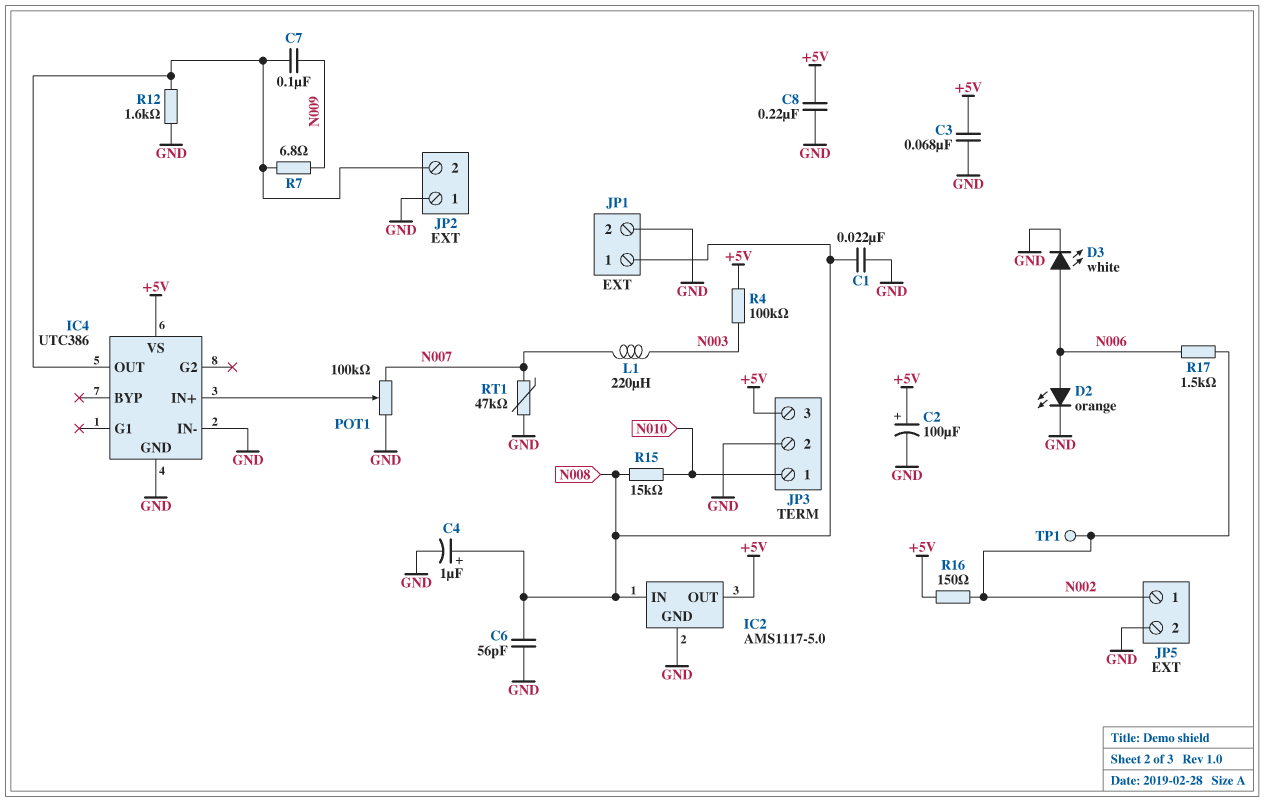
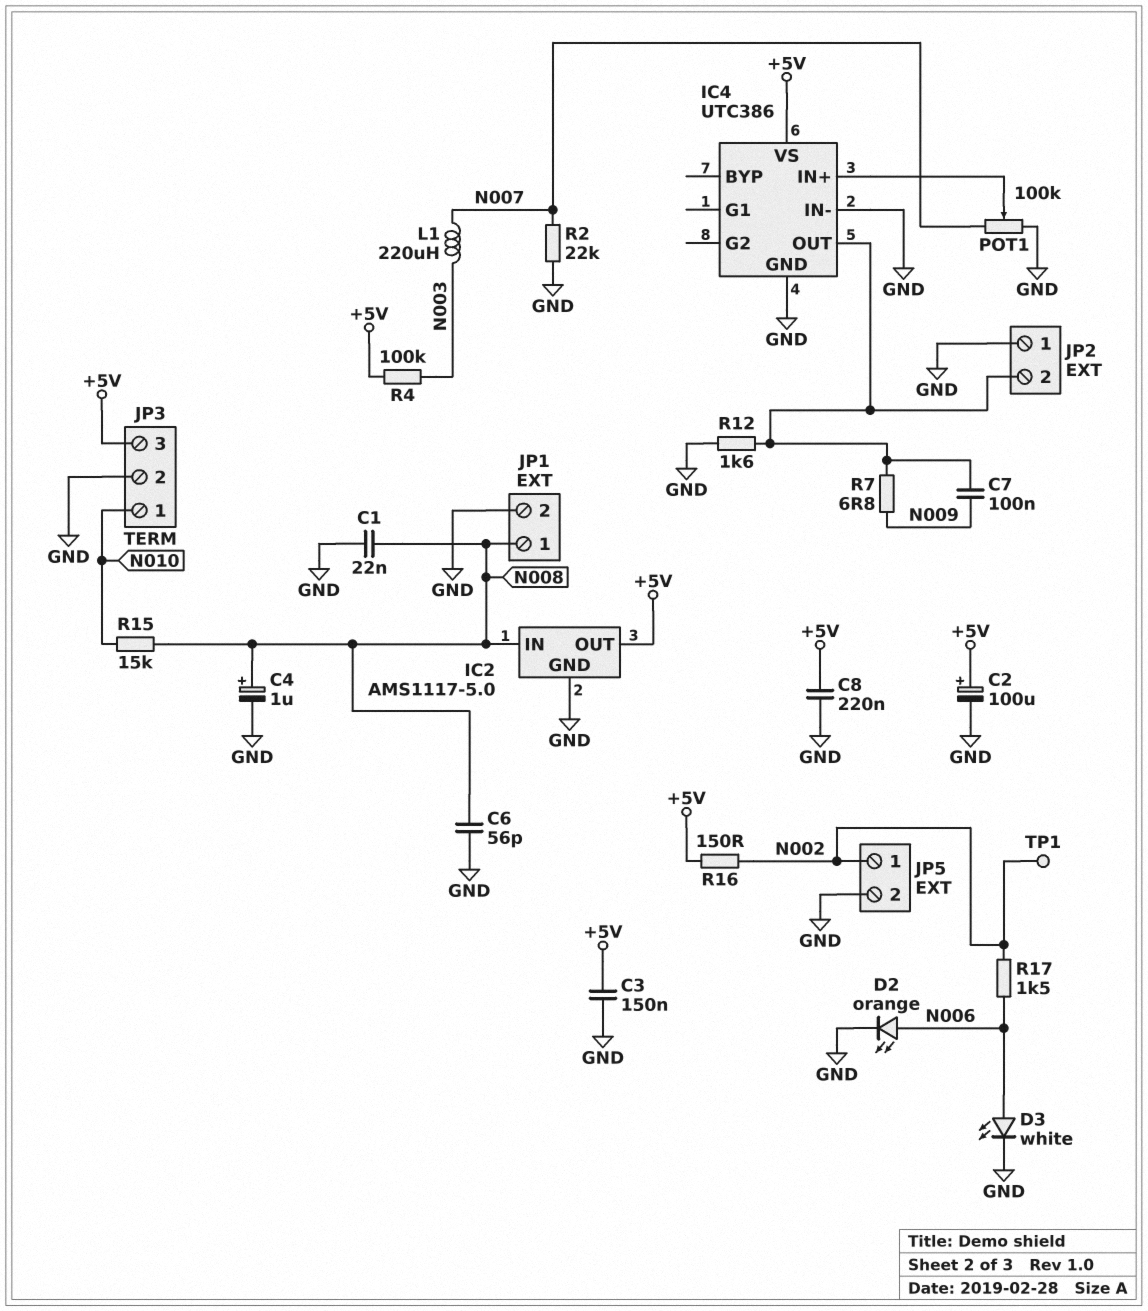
C3: 68nF (+5V, GND) -> 150nF (+5V, GND)
R2: none -> 22k (GND, N007)
RT1: 47k (GND, N007) -> none

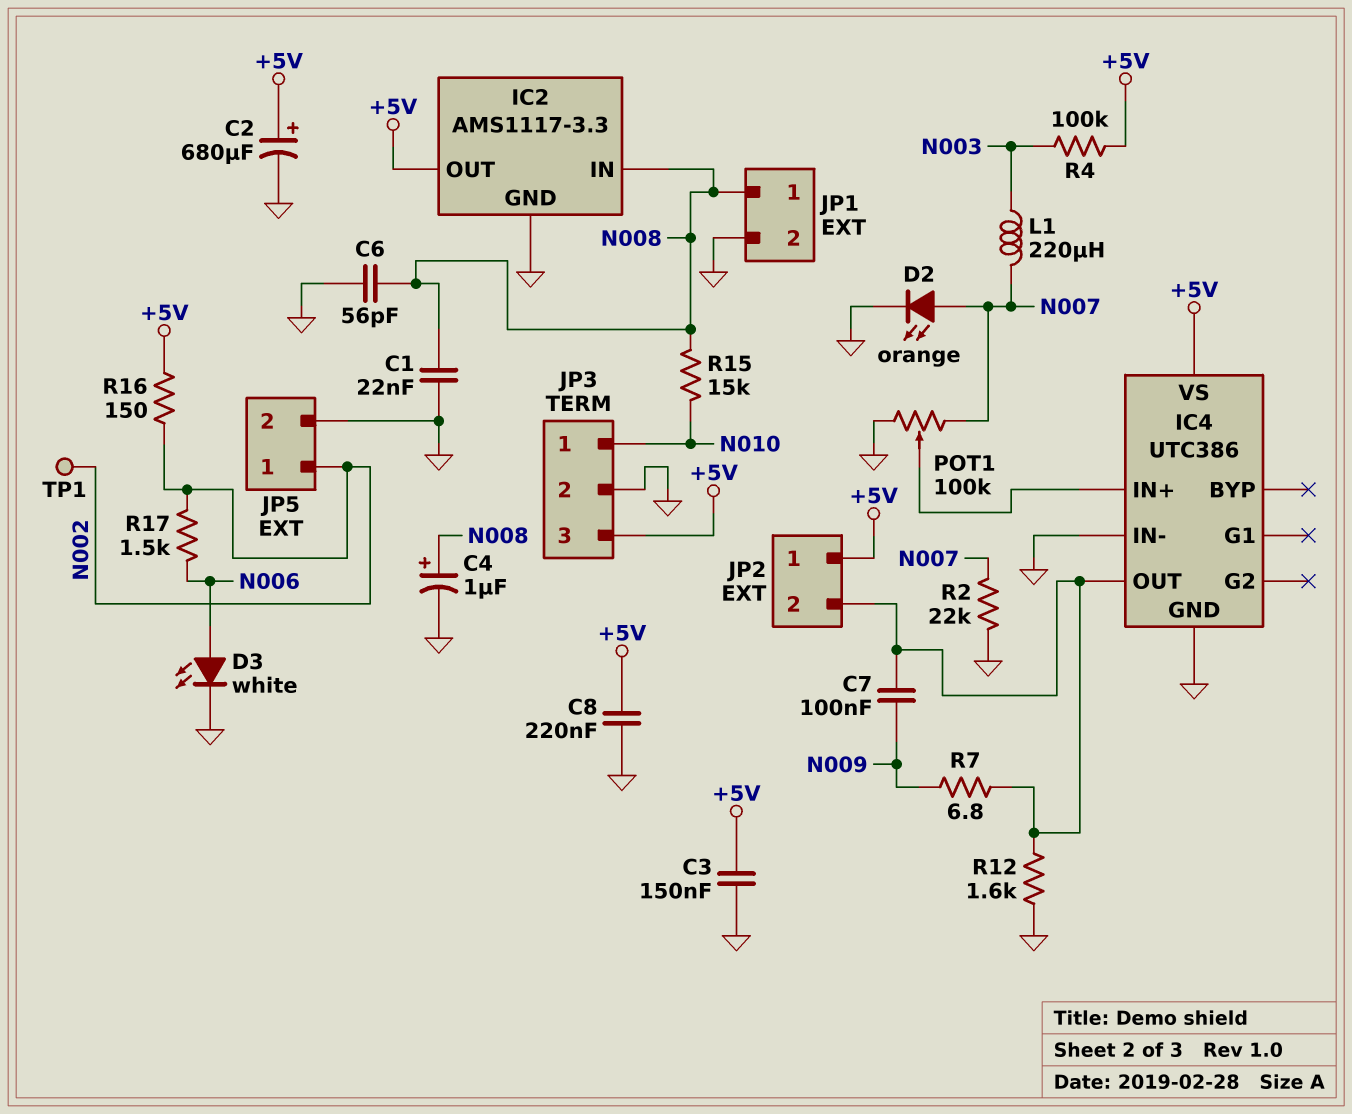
C2: 100uF (plus +5V, minus GND) -> 680uF (plus +5V, minus GND)
D2: LED orange (A N006, K GND) -> LED orange (A N007, K GND)
IC2: AMS1117-5.0 -> AMS1117-3.3
JP2 pin 1: GND -> +5V

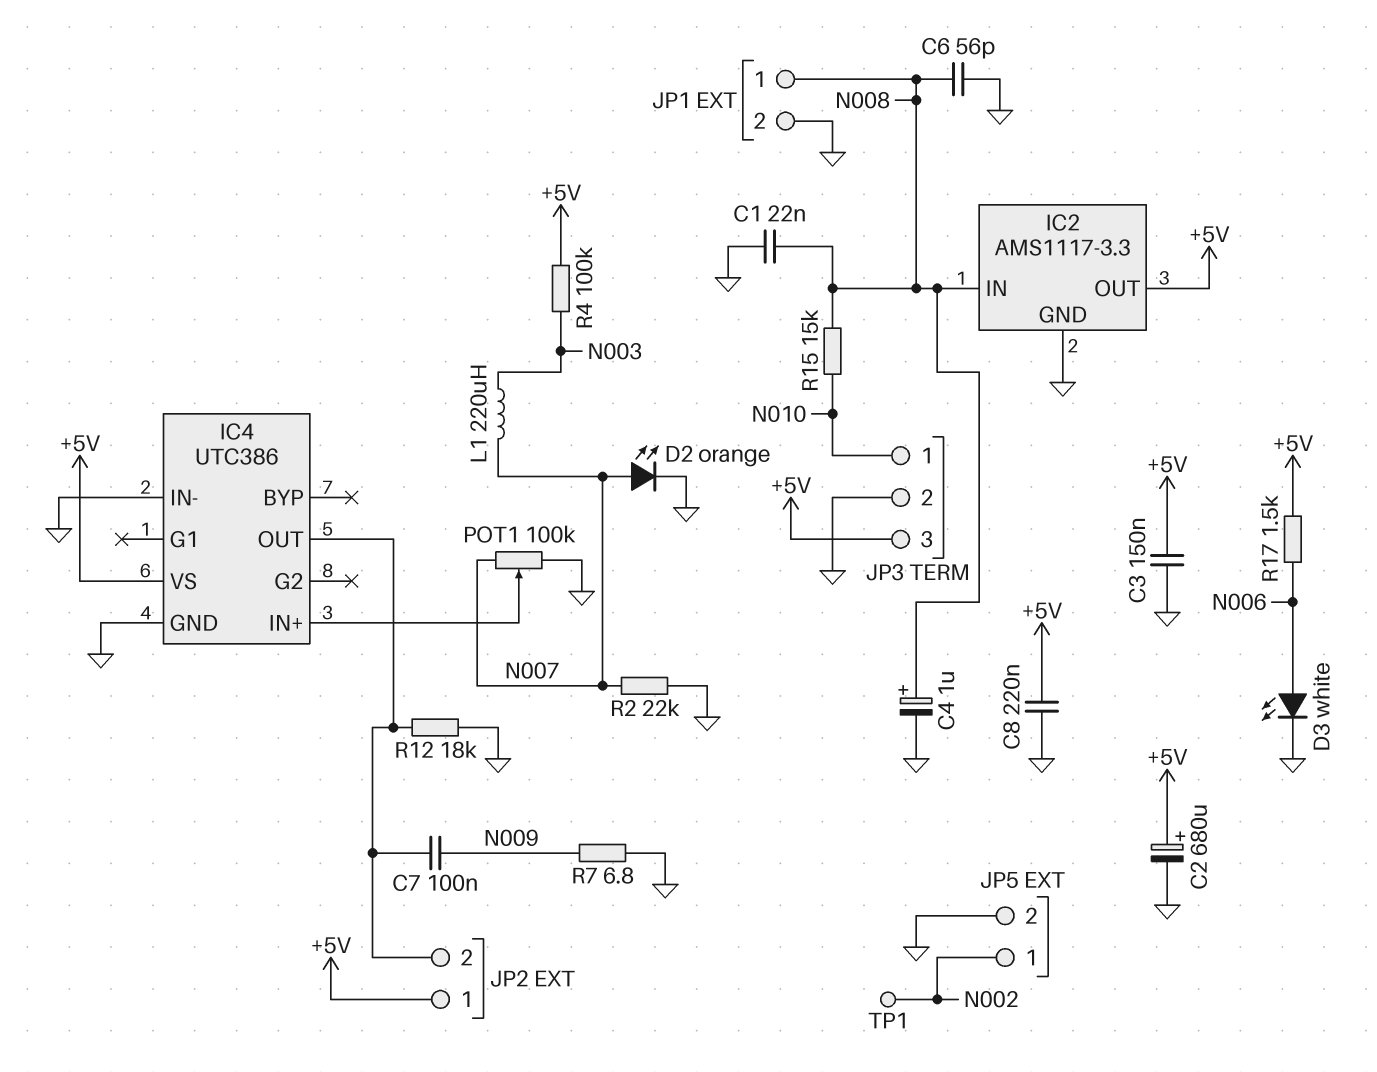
R7: 6.8 (IC4/OUT, N009) -> 6.8 (GND, N009)
R12: 1.6k (GND, IC4/OUT) -> 18k (GND, IC4/OUT)
R16: 150 (+5V, N002) -> none
R17: 1.5k (N002, N006) -> 1.5k (+5V, N006)

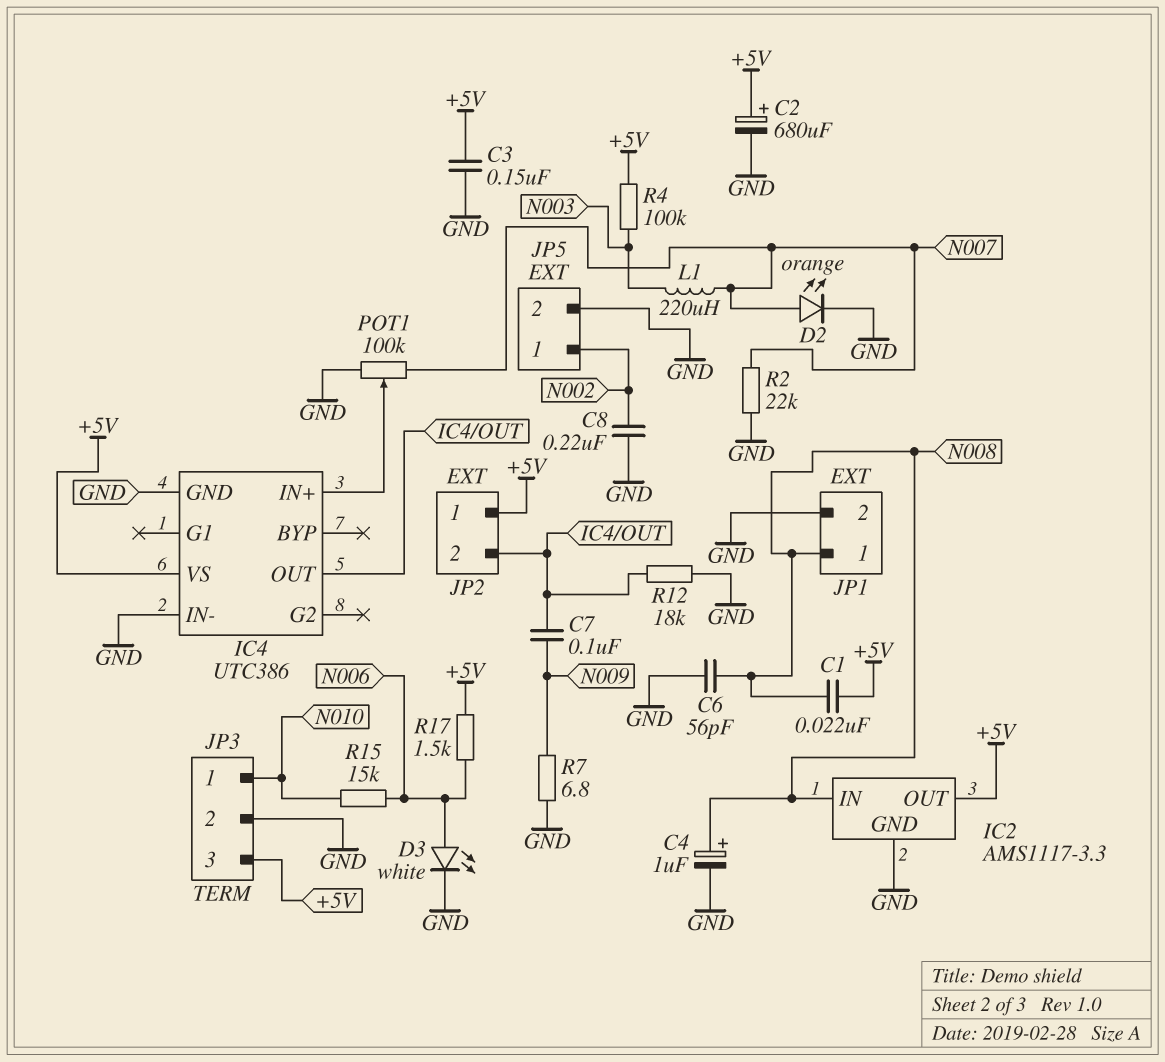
C1: 22nF (GND, N008) -> 22nF (+5V, N008)
C8: 220nF (+5V, GND) -> 220nF (GND, N002)
R15: 15k (N008, N010) -> 15k (N006, N010)
TP1: test point (N002) -> none

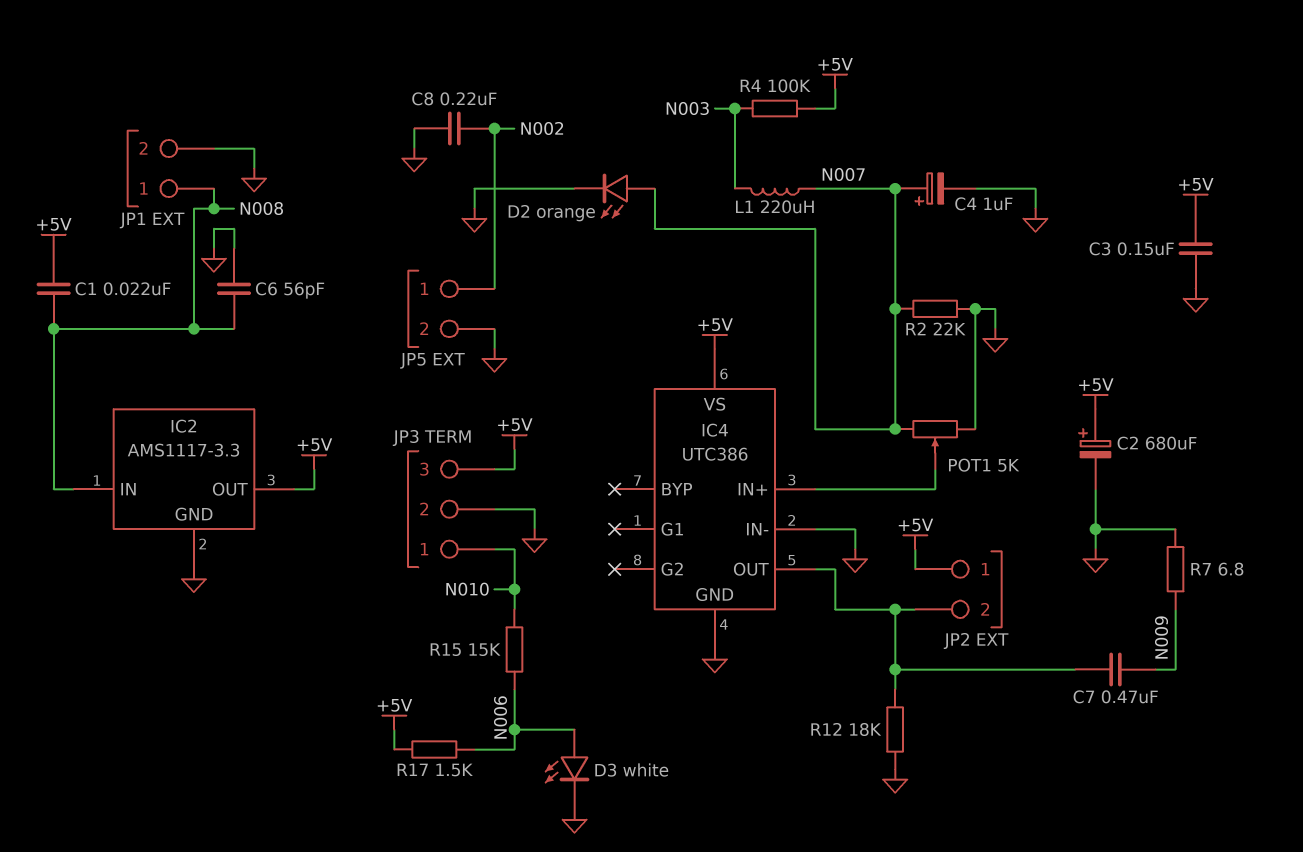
C4: 1uF (plus N008, minus GND) -> 1uF (plus N007, minus GND)
C7: 100nF (IC4/OUT, N009) -> 470nF (IC4/OUT, N009)
POT1: 100k (GND, N007, wiper IC4/IN+) -> 5k (GND, N007, wiper IC4/IN+)

